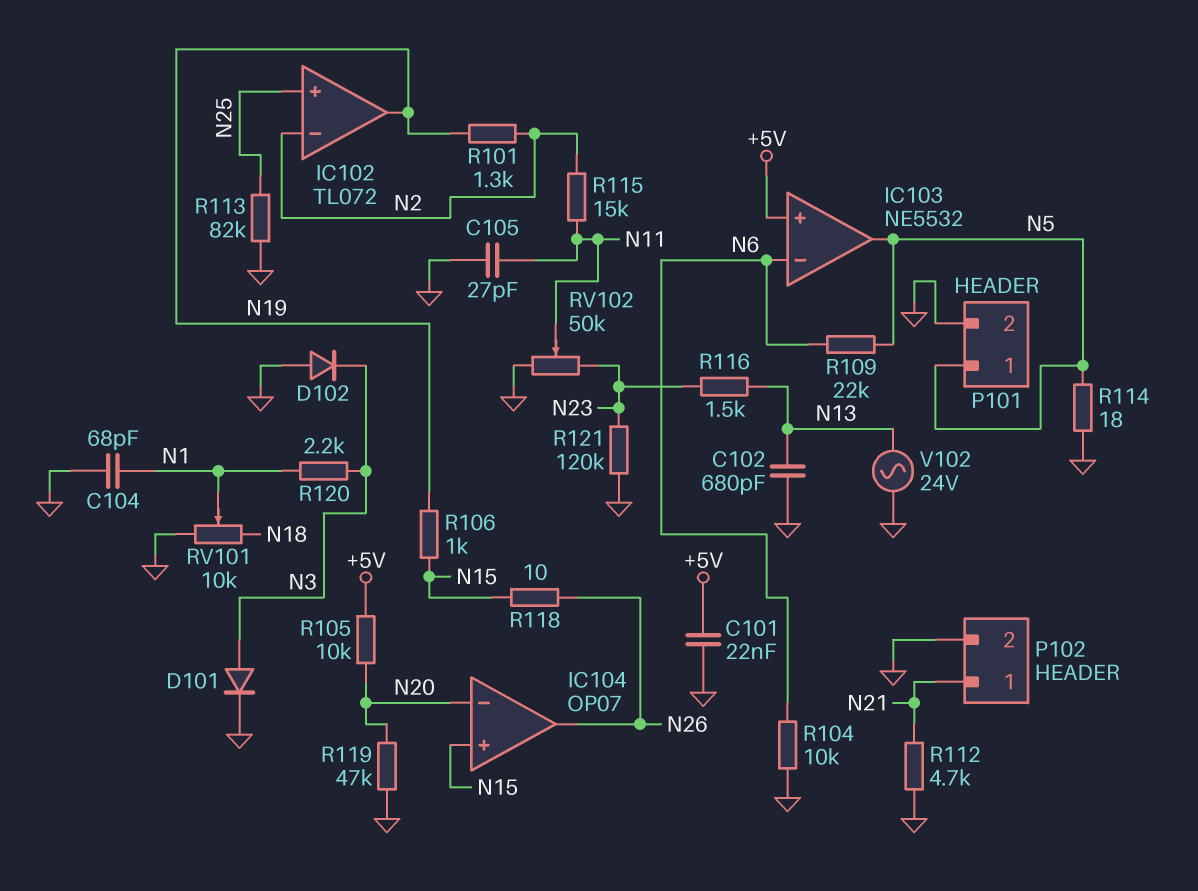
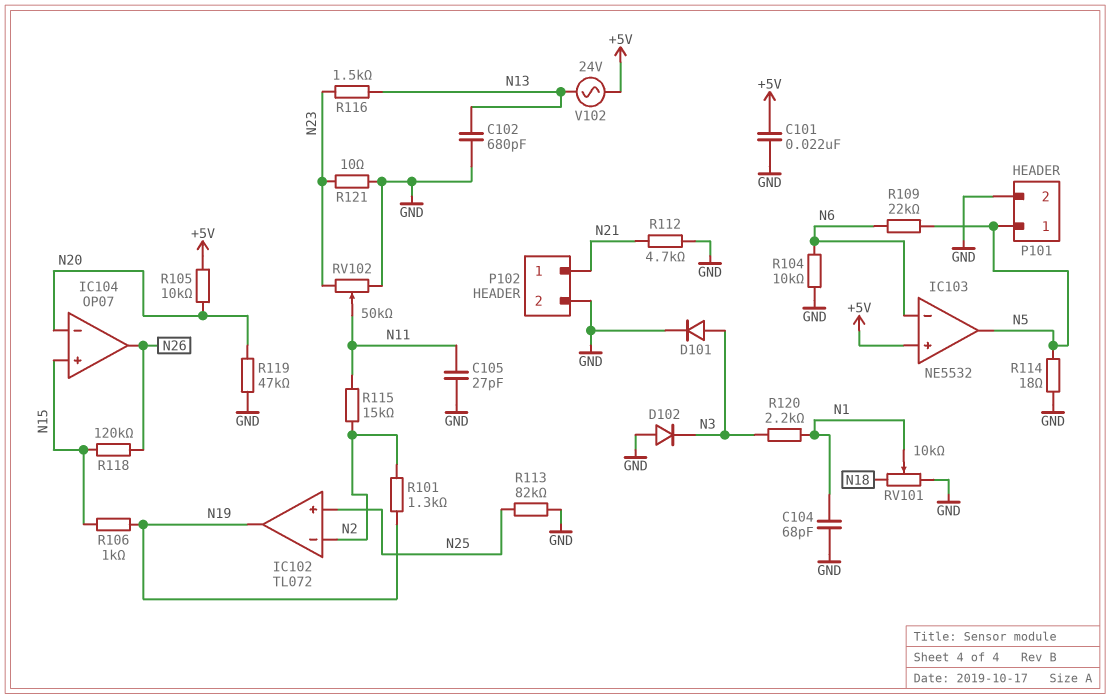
R118: 10 (N15, N26) -> 120k (N15, N26)
R121: 120k (GND, N23) -> 10 (GND, N23)
V102: AC 24V (GND, N13) -> AC 24V (+5V, N13)

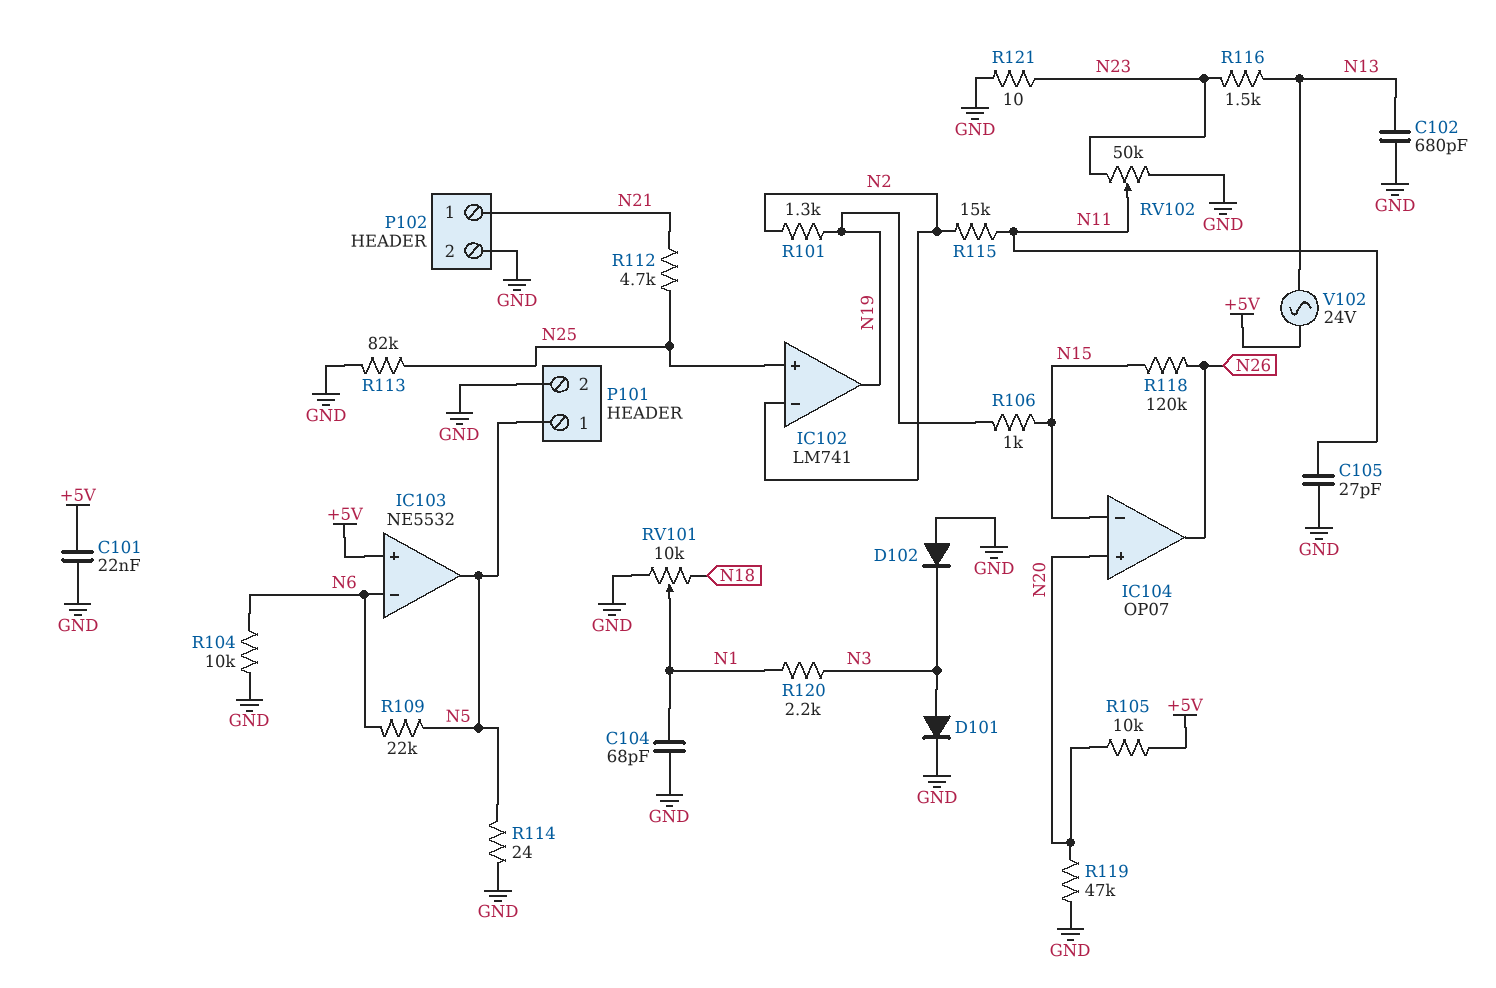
IC102: TL072 -> LM741
IC104 pin in+: N15 -> N20
IC104 pin in-: N20 -> N15
R112: 4.7k (GND, N21) -> 4.7k (N21, N25)
R114: 18 (GND, N5) -> 24 (GND, N5)

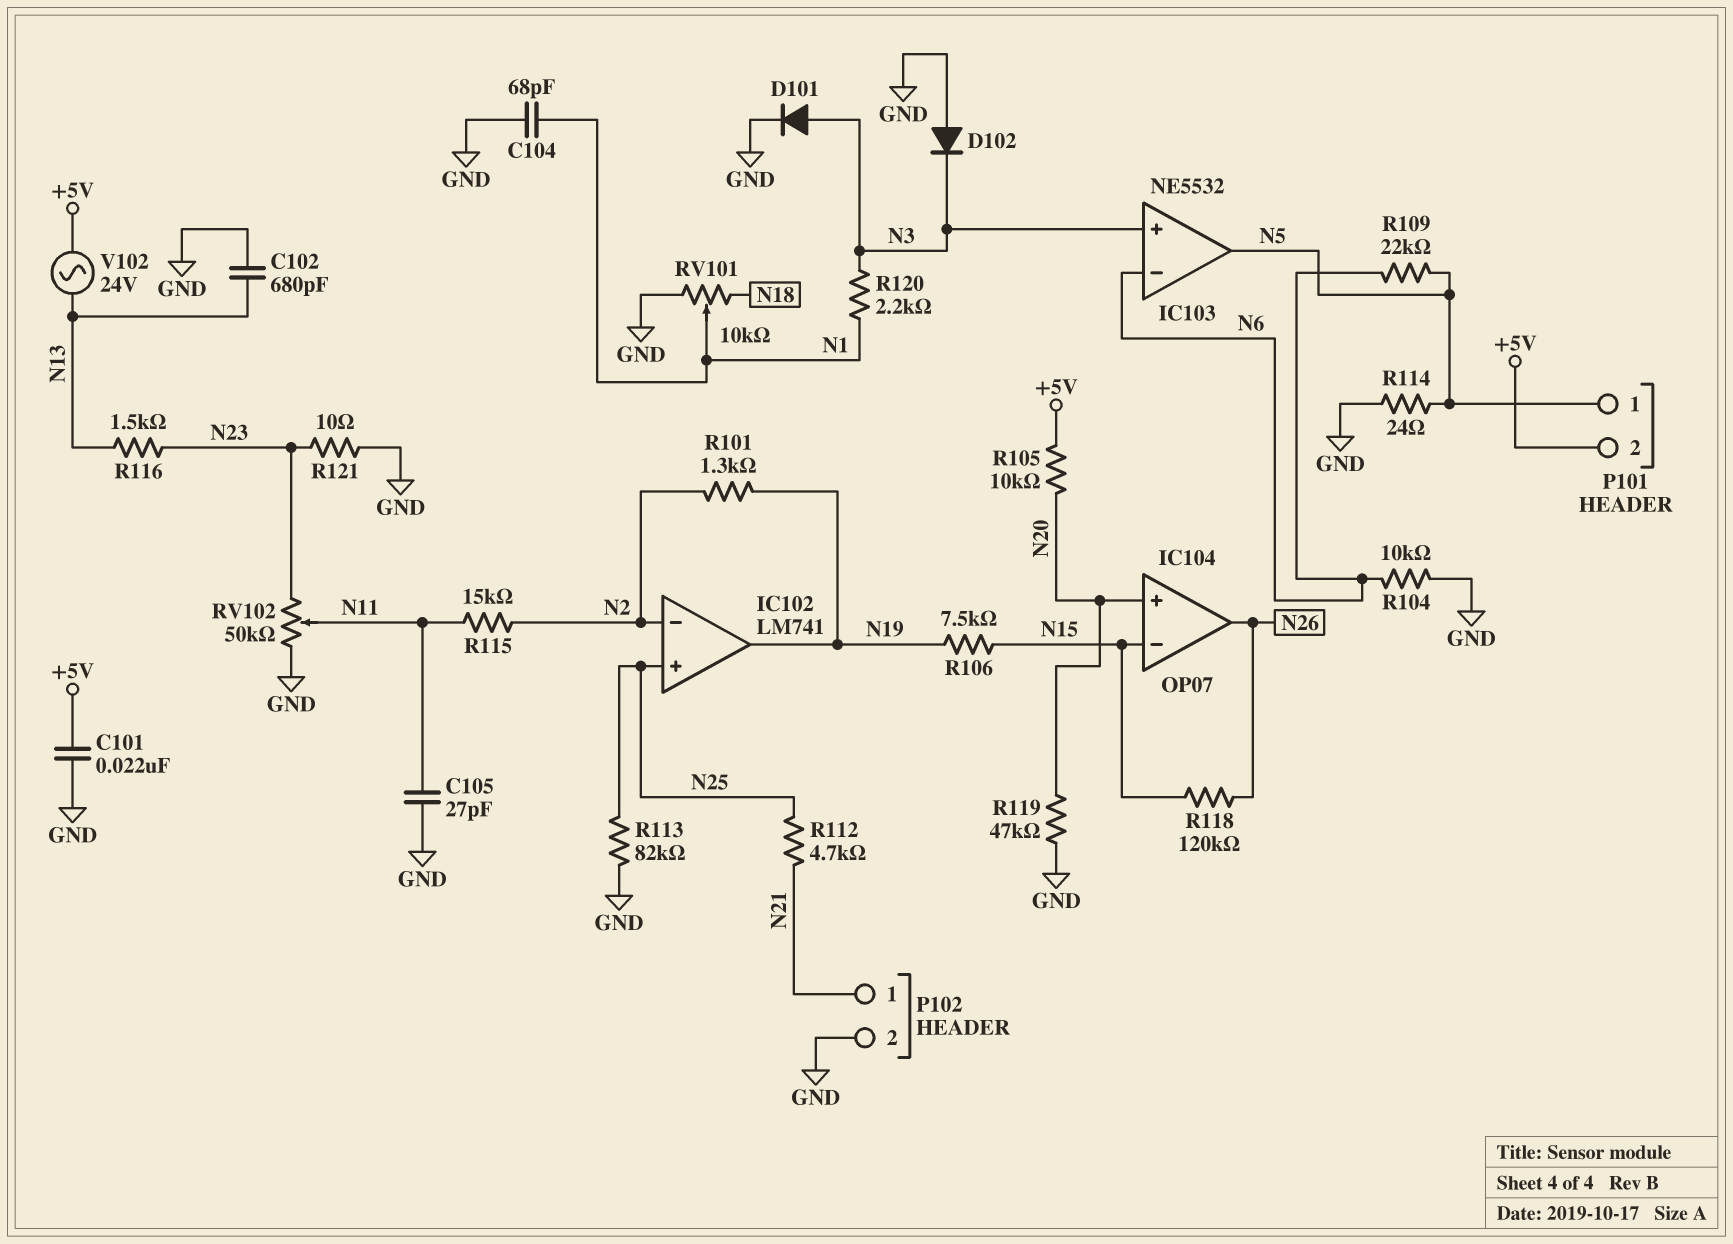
IC103 pin in+: +5V -> N3
P101 pin 2: GND -> +5V
R106: 1k (N15, N19) -> 7.5k (N15, N19)

